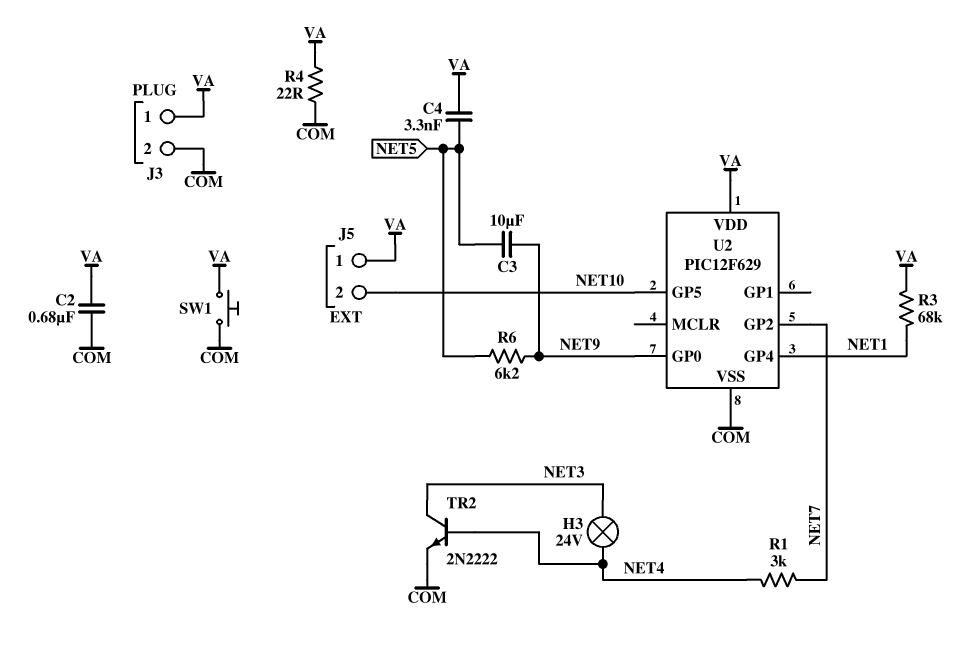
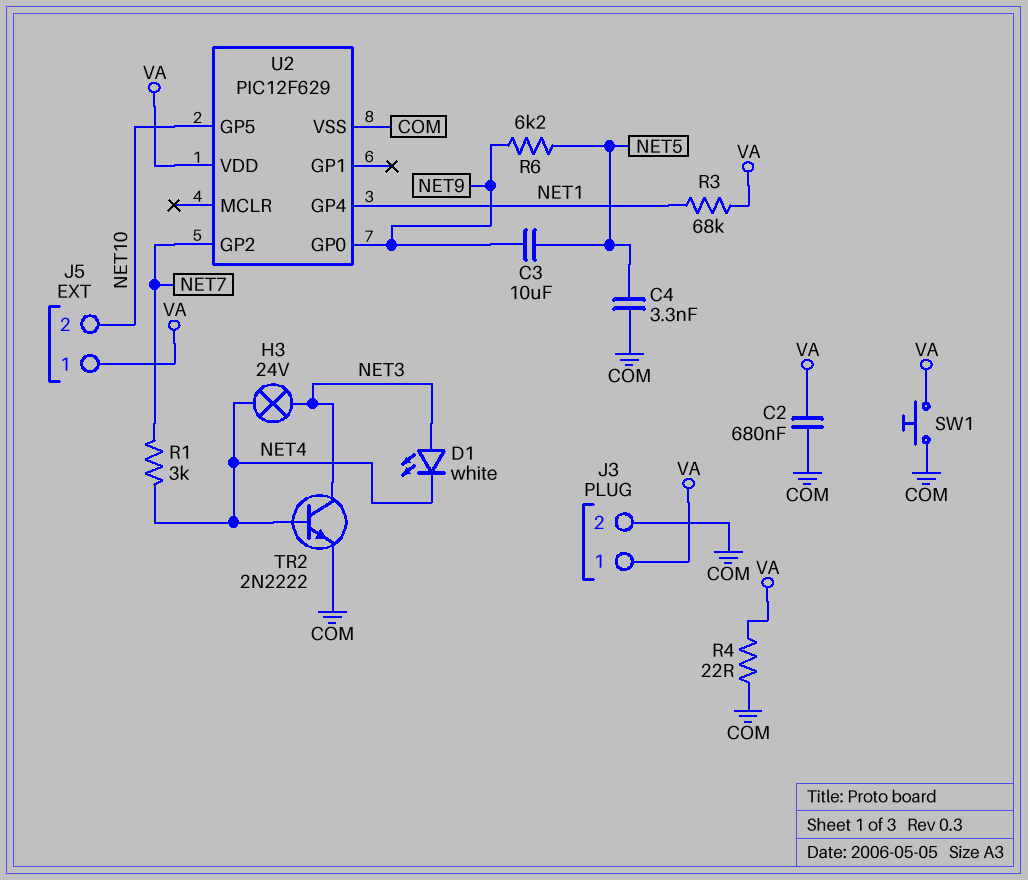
C4: 3.3nF (NET5, VA) -> 3.3nF (COM, NET5)
D1: none -> LED white (A NET3, K NET4)

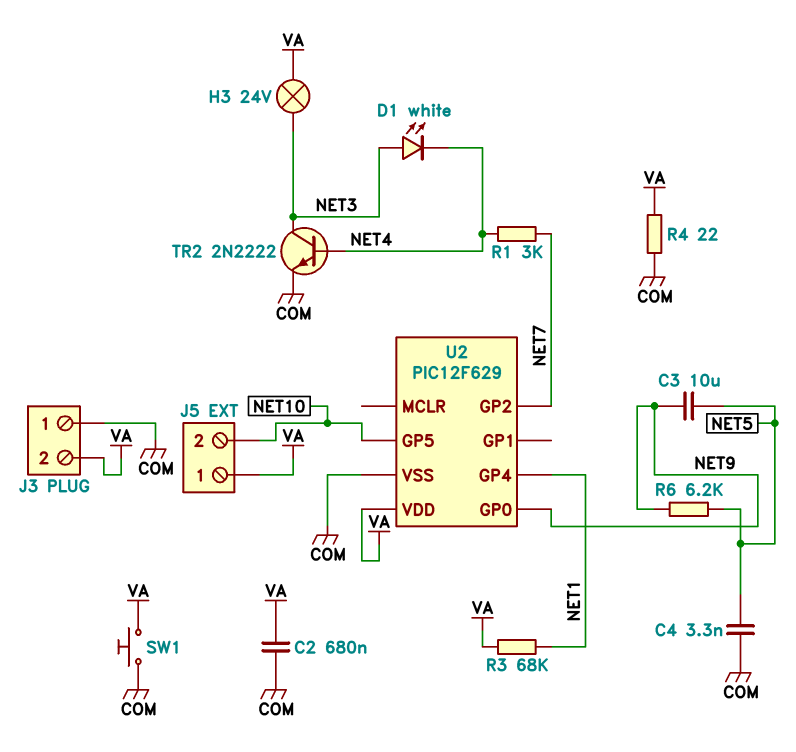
H3: lamp 24V (NET3, NET4) -> lamp 24V (NET3, VA)
J3 pin 1: VA -> COM
J3 pin 2: COM -> VA

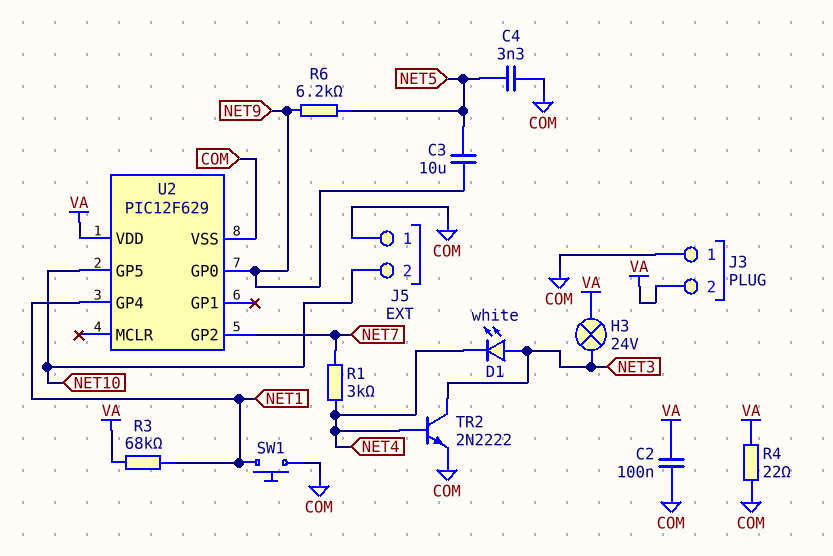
C2: 680nF (COM, VA) -> 100nF (COM, VA)
J5 pin 1: VA -> COM
SW1: button (COM, VA) -> button (COM, NET1)

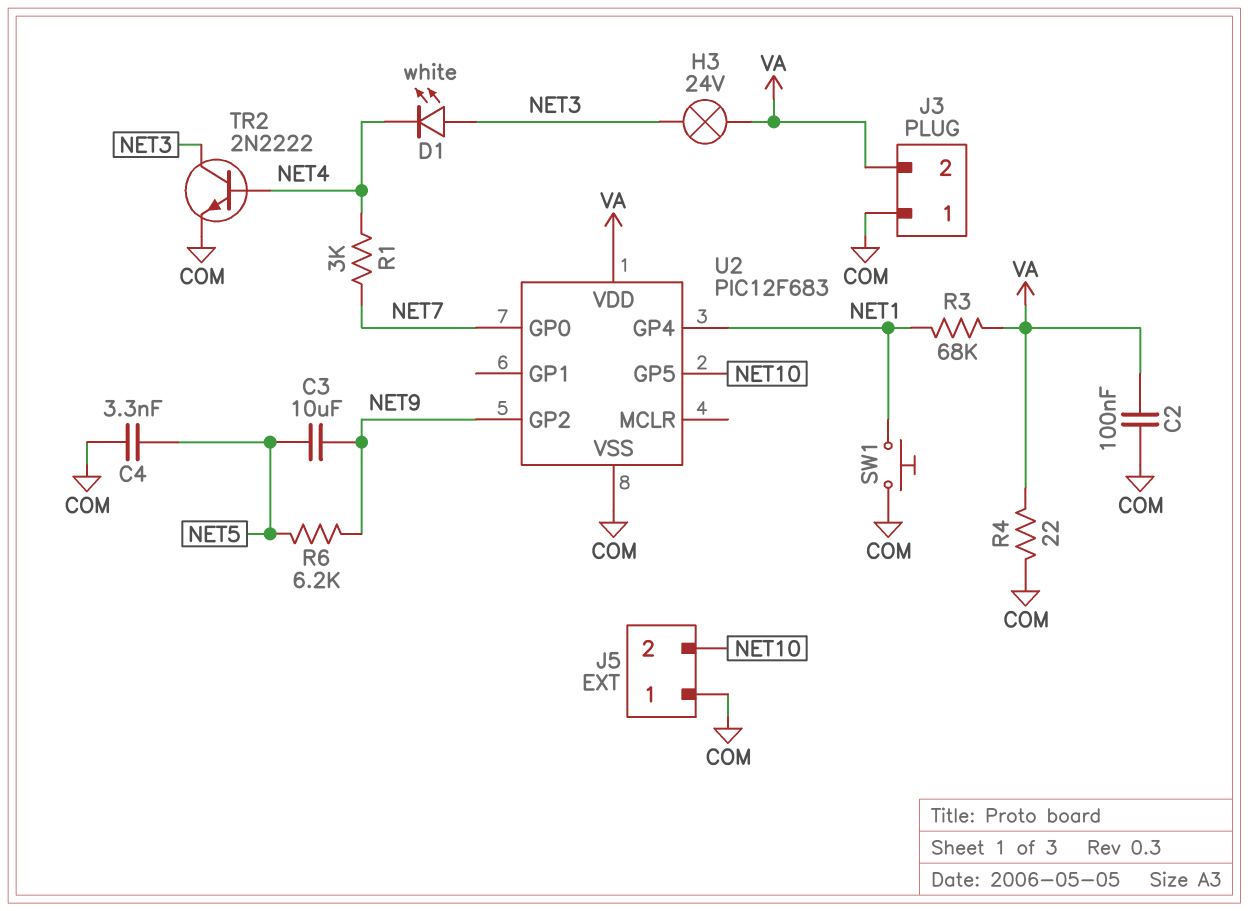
U2: PIC12F629 -> PIC12F683
U2 pin GP0: NET9 -> NET7
U2 pin GP2: NET7 -> NET9

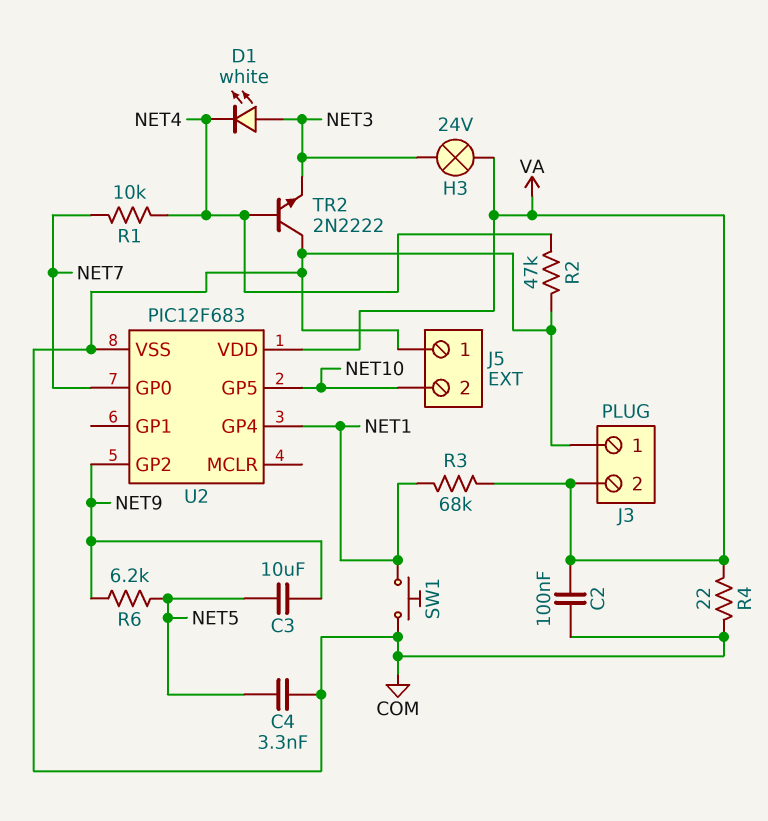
R1: 3k (NET4, NET7) -> 10k (NET4, NET7)
R2: none -> 47k (COM, NET4)
TR2: NPN 2N2222 (B NET4, C NET3, E COM) -> NPN 2N2222 (B NET4, C COM, E NET3)

